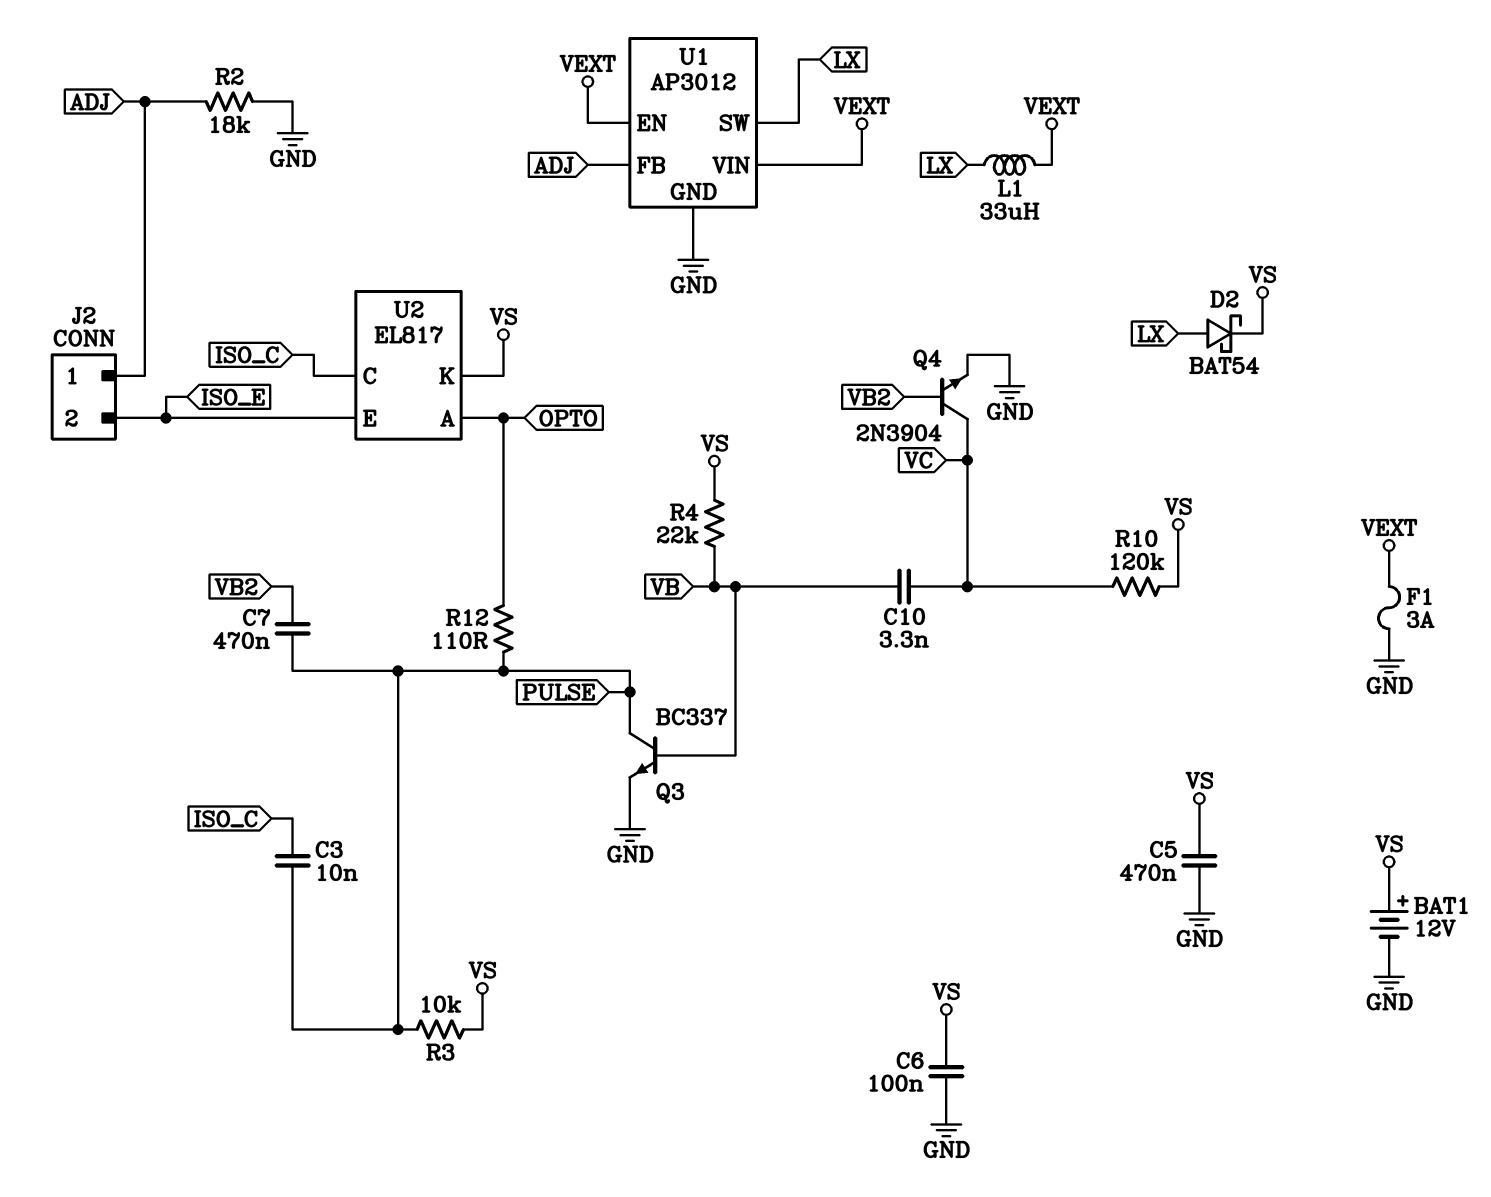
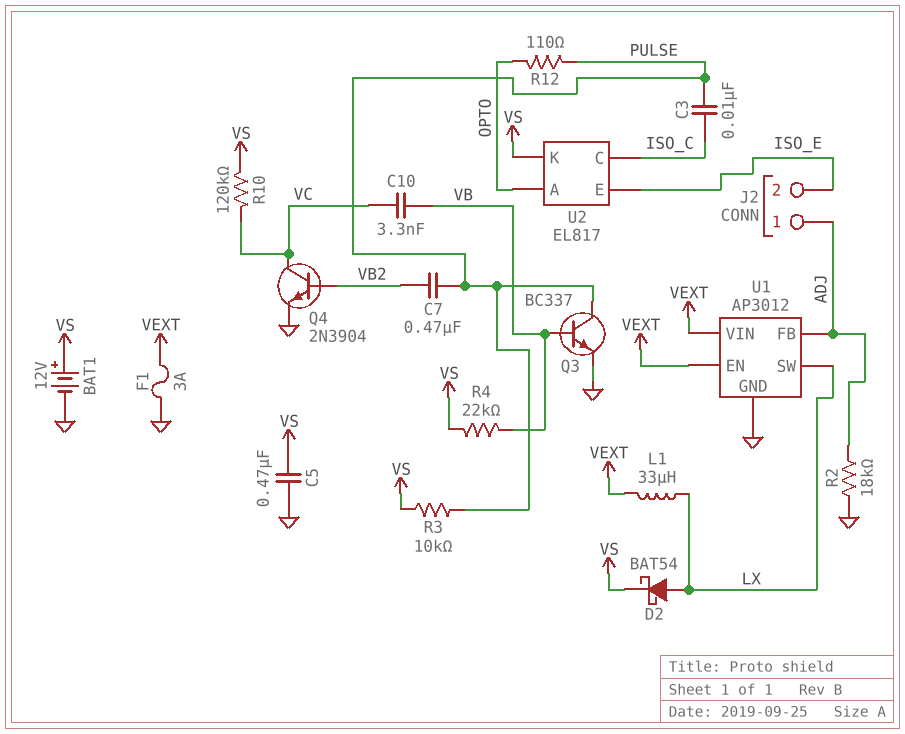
C6: 100nF (GND, VS) -> none

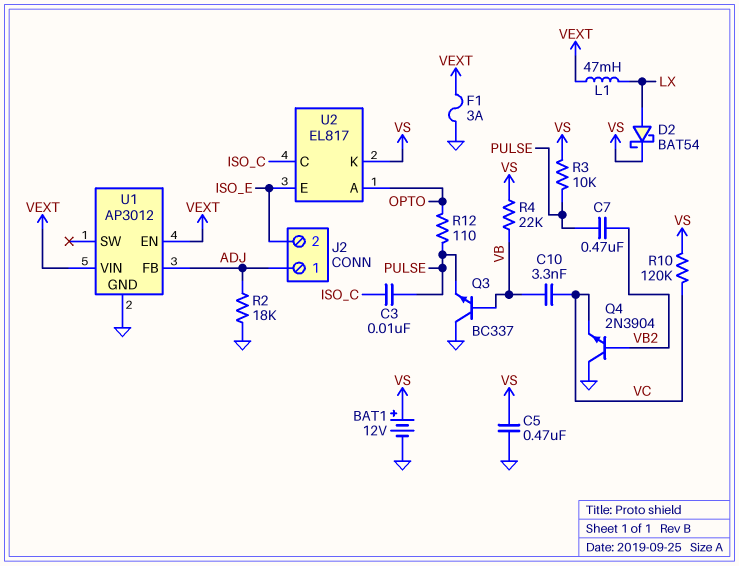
L1: 33uH (LX, VEXT) -> 47mH (LX, VEXT)
Q3: NPN BC337 (B VB, C PULSE, E GND) -> NPN BC337 (B VB, C GND, E PULSE)
Q4: NPN 2N3904 (B VB2, C VC, E GND) -> NPN 2N3904 (B VB2, C GND, E VC)
U1 pin SW: LX -> none

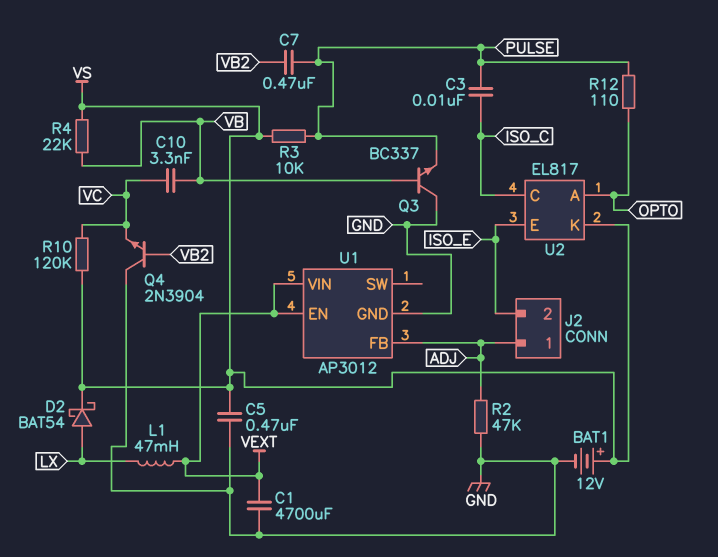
C1: none -> 4700uF (GND, VEXT)
F1: 3A (GND, VEXT) -> none
R2: 18k (ADJ, GND) -> 47k (ADJ, GND)

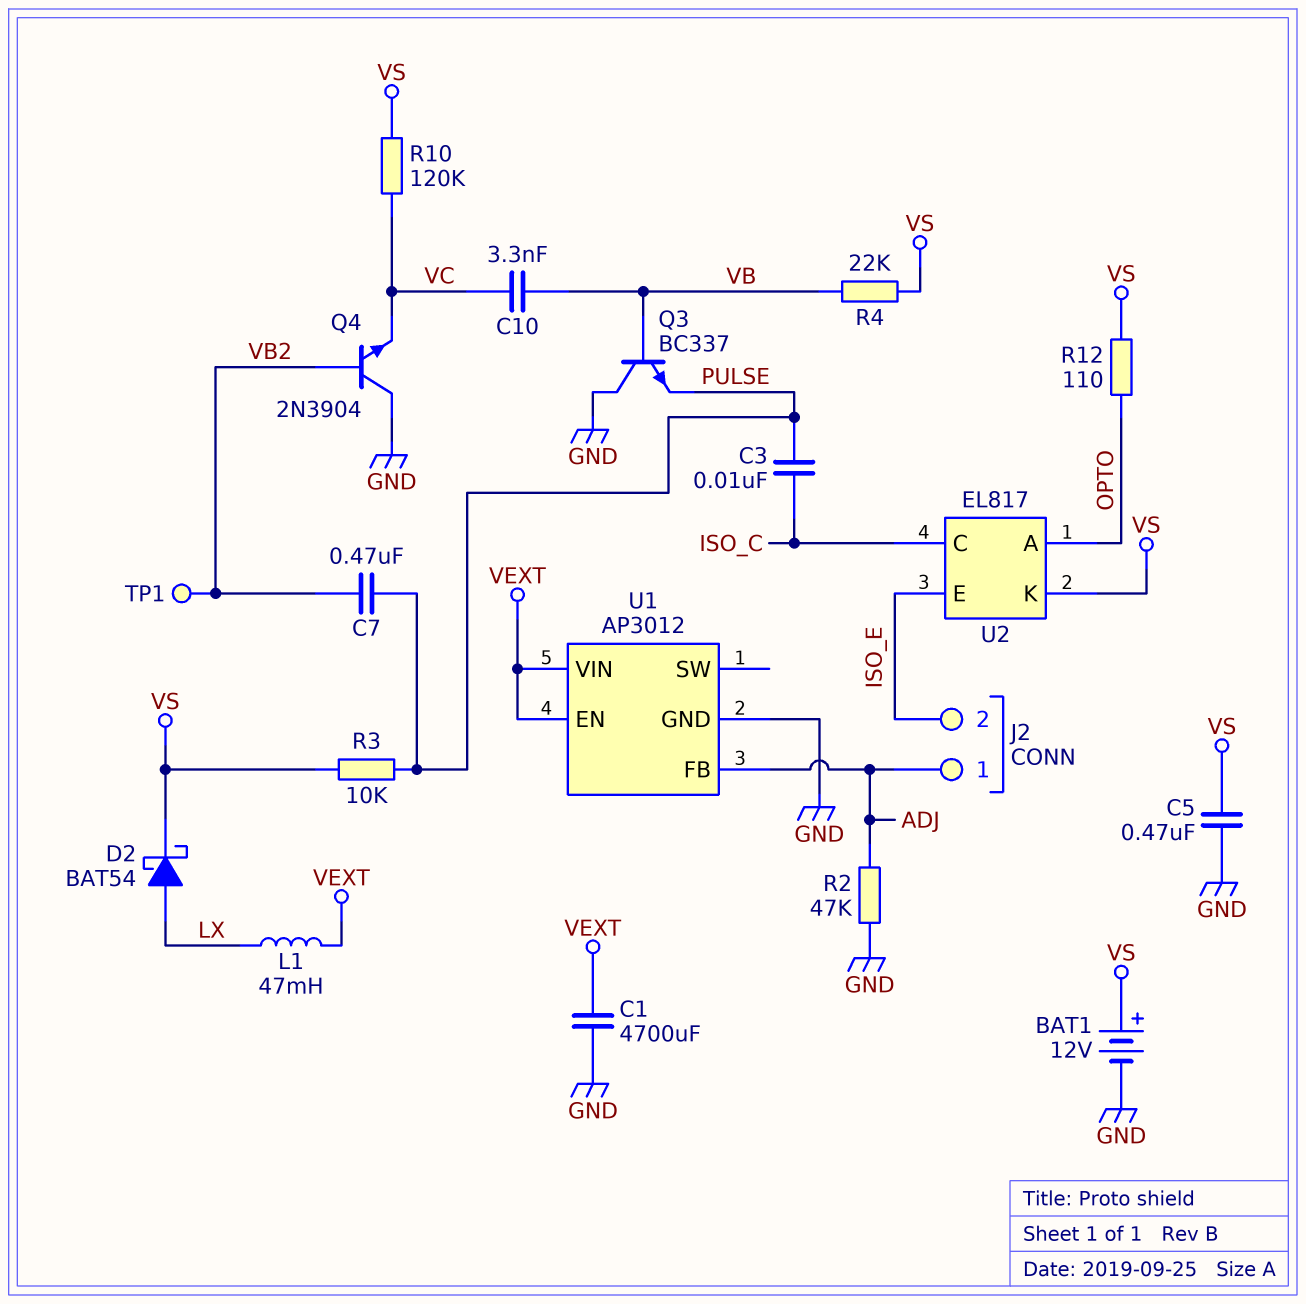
R12: 110 (OPTO, PULSE) -> 110 (OPTO, VS)
TP1: none -> test point (VB2)

